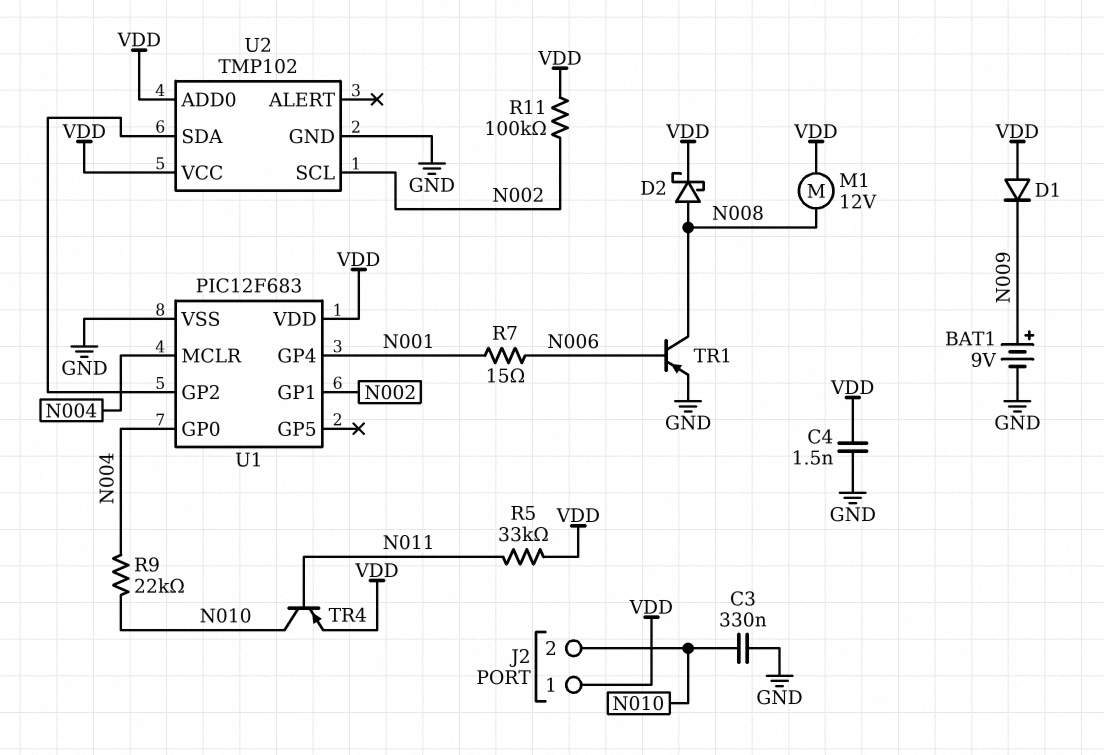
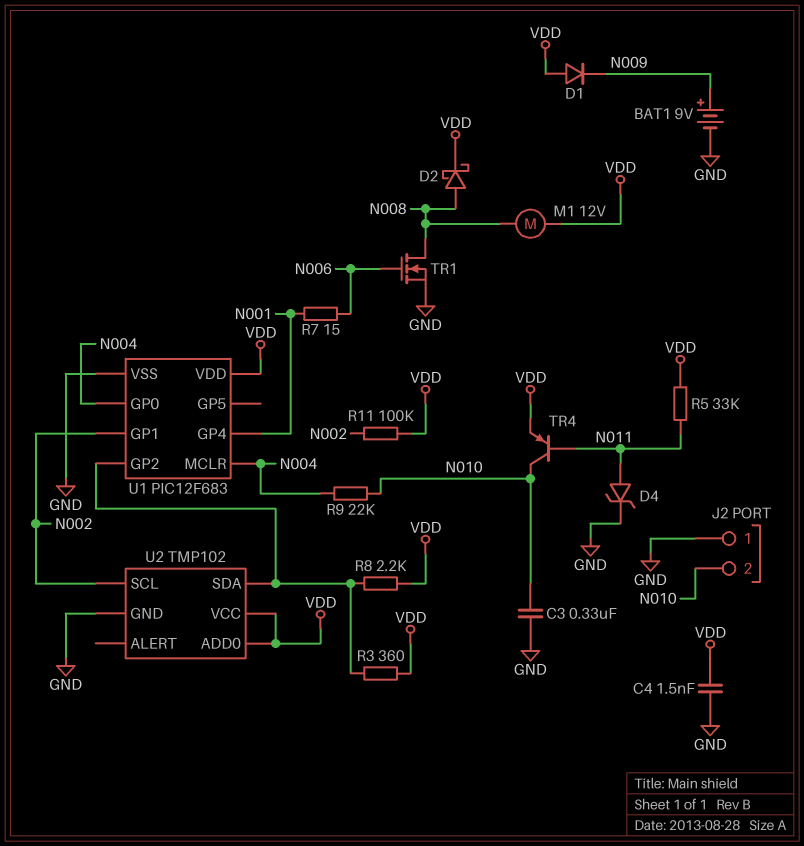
D4: none -> zener (A N011, K GND)
J2 pin 1: VDD -> GND
R3: none -> 360 (U1/GP2, VDD)
R8: none -> 2.2k (U1/GP2, VDD)
TR1: PNP (B N006, C N008, E GND) -> NMOS (G N006, D N008, S GND)

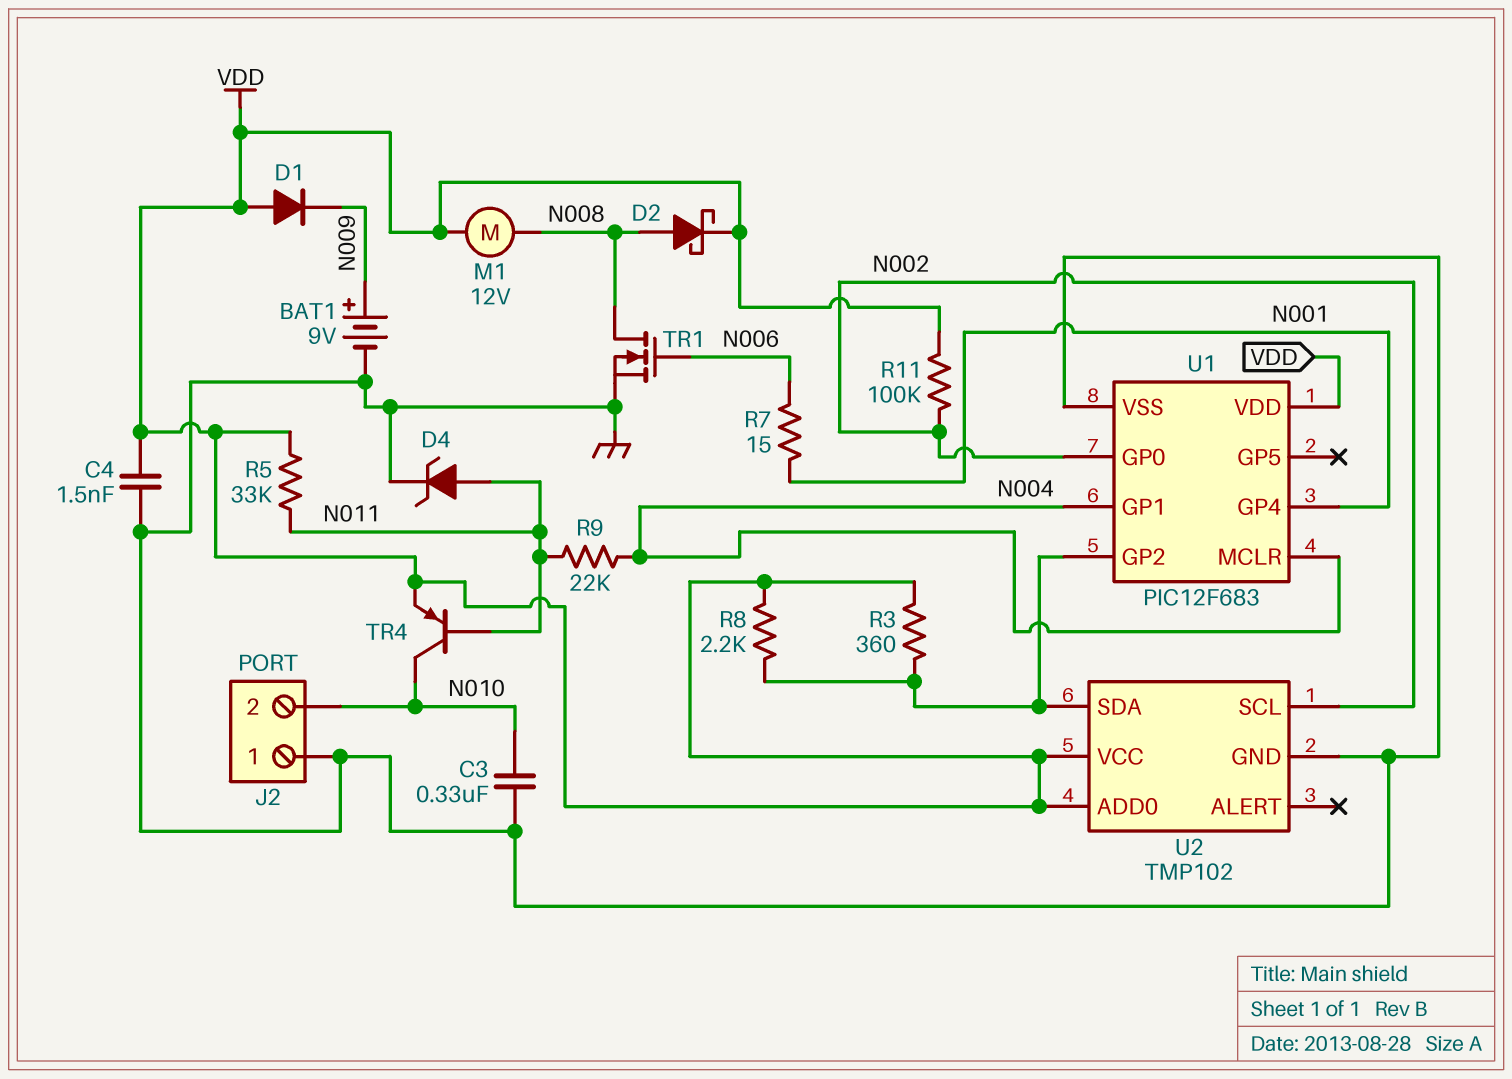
R9: 22k (N004, N010) -> 22k (N004, N011)
U1 pin GP0: N004 -> N002
U1 pin GP1: N002 -> N004

